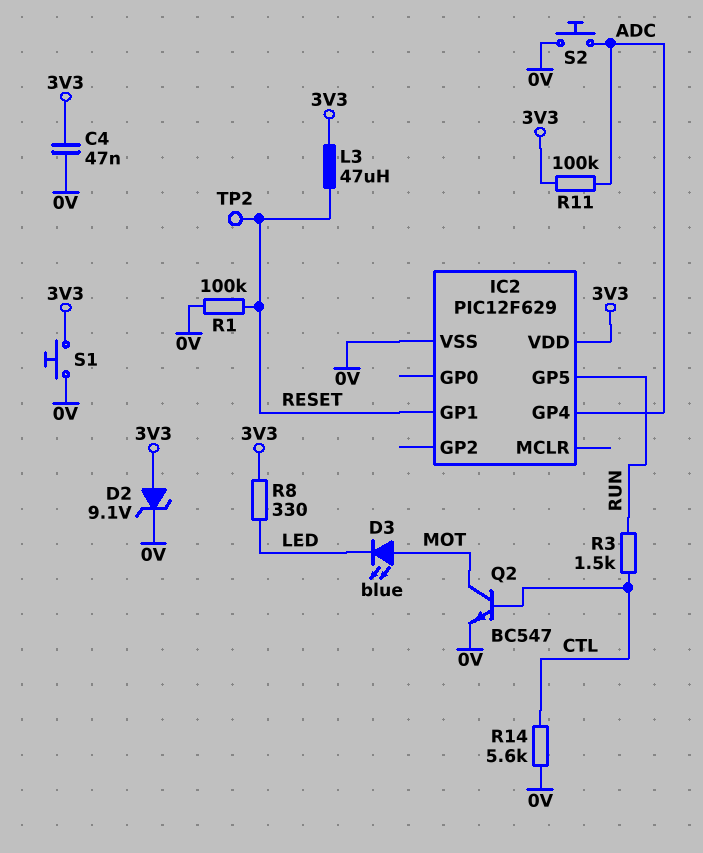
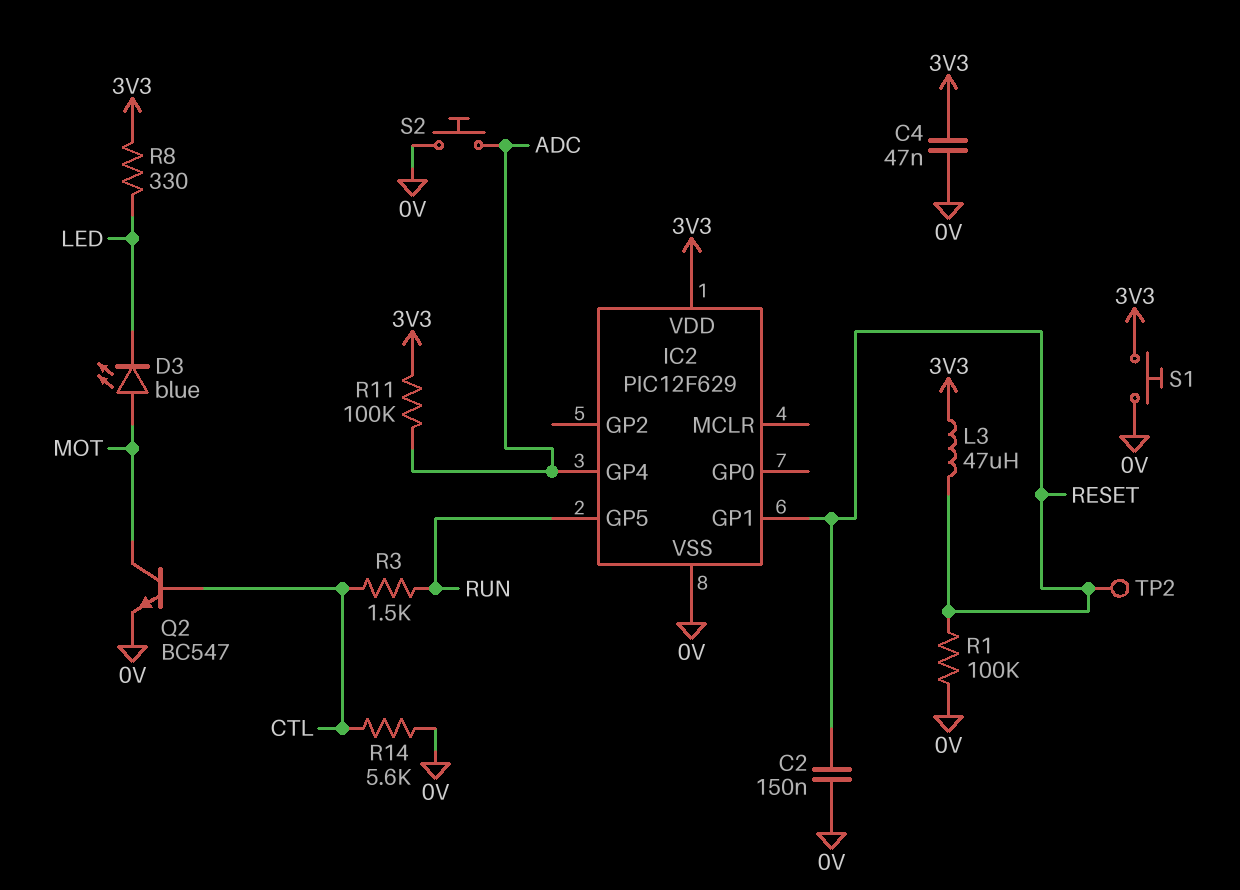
C2: none -> 150nF (0V, RESET)
D2: zener 9.1V (A 3V3, K 0V) -> none

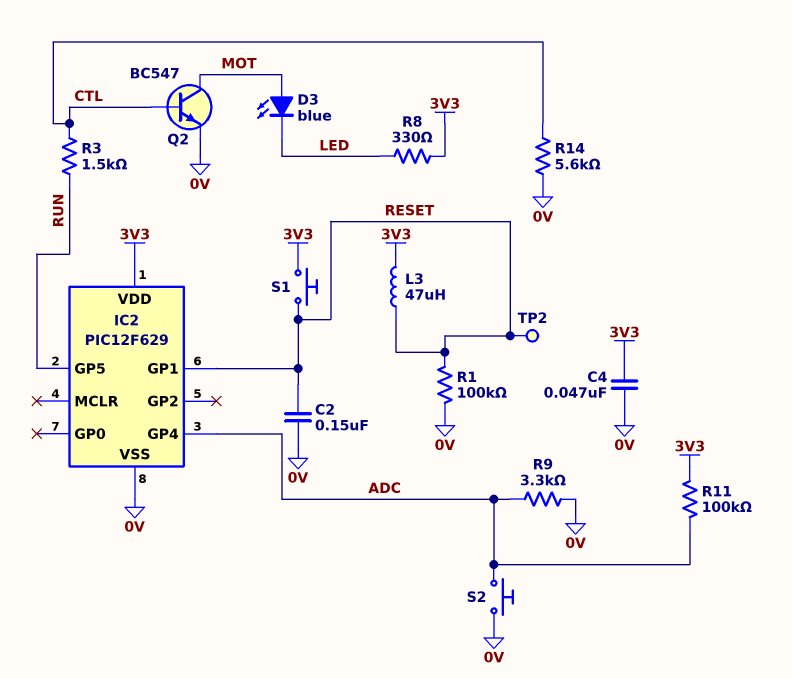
R9: none -> 3.3k (0V, ADC)
S1: button (0V, 3V3) -> button (3V3, RESET)

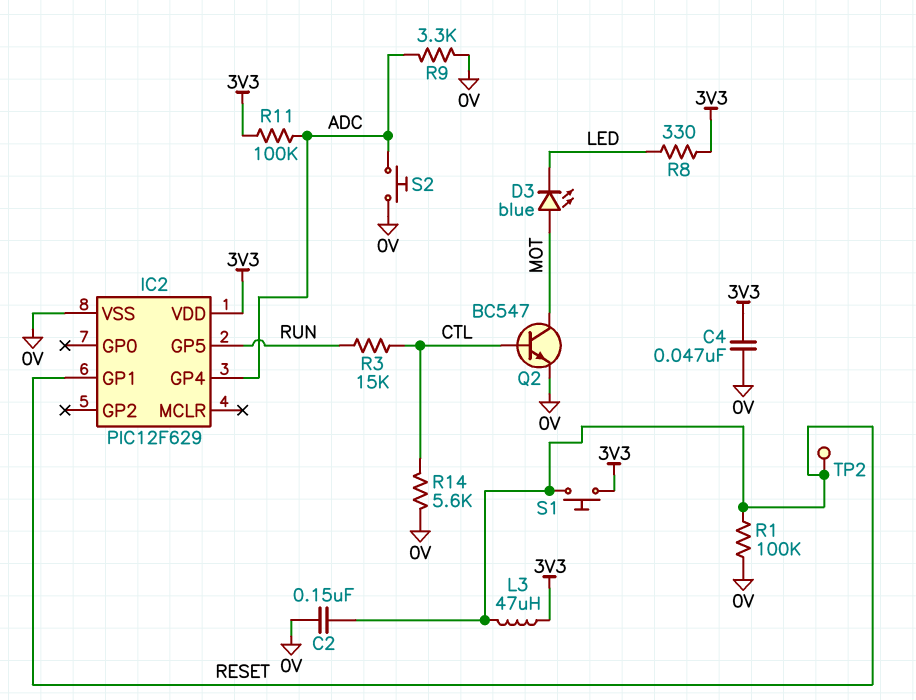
R3: 1.5k (CTL, RUN) -> 15k (CTL, RUN)

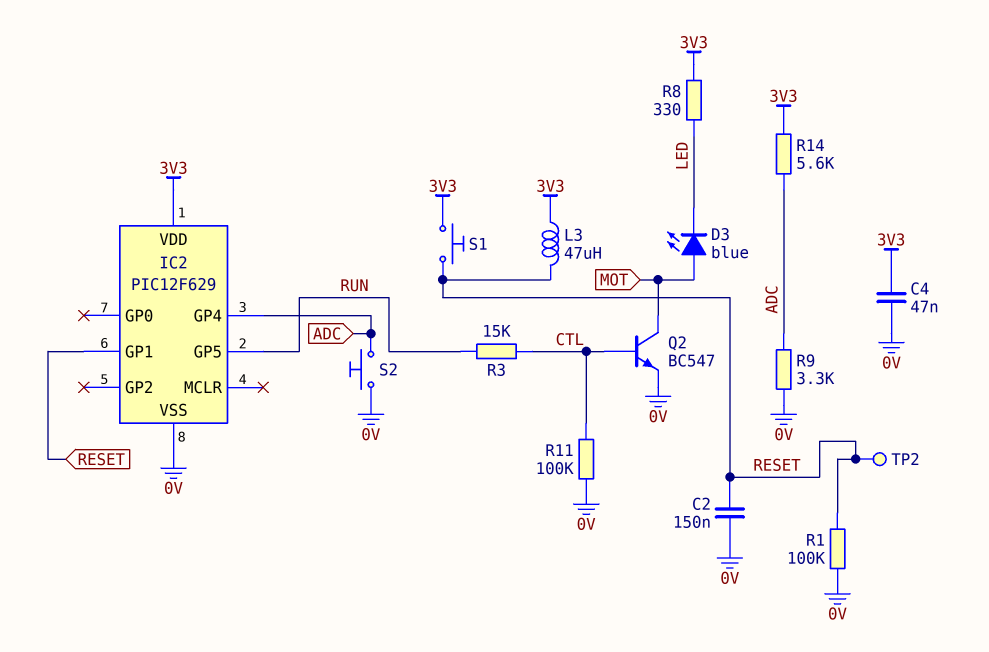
R11: 100k (3V3, ADC) -> 100k (0V, CTL)
R14: 5.6k (0V, CTL) -> 5.6k (3V3, ADC)

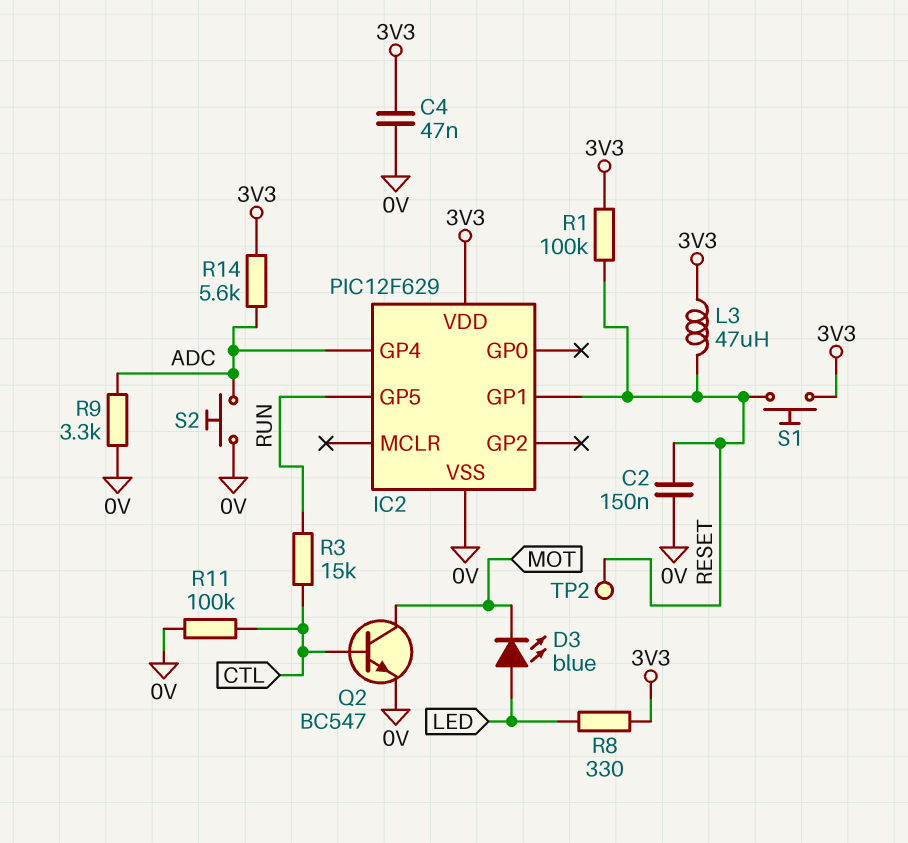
D3: LED blue (A MOT, K LED) -> LED blue (A LED, K MOT)
R1: 100k (0V, RESET) -> 100k (3V3, RESET)

